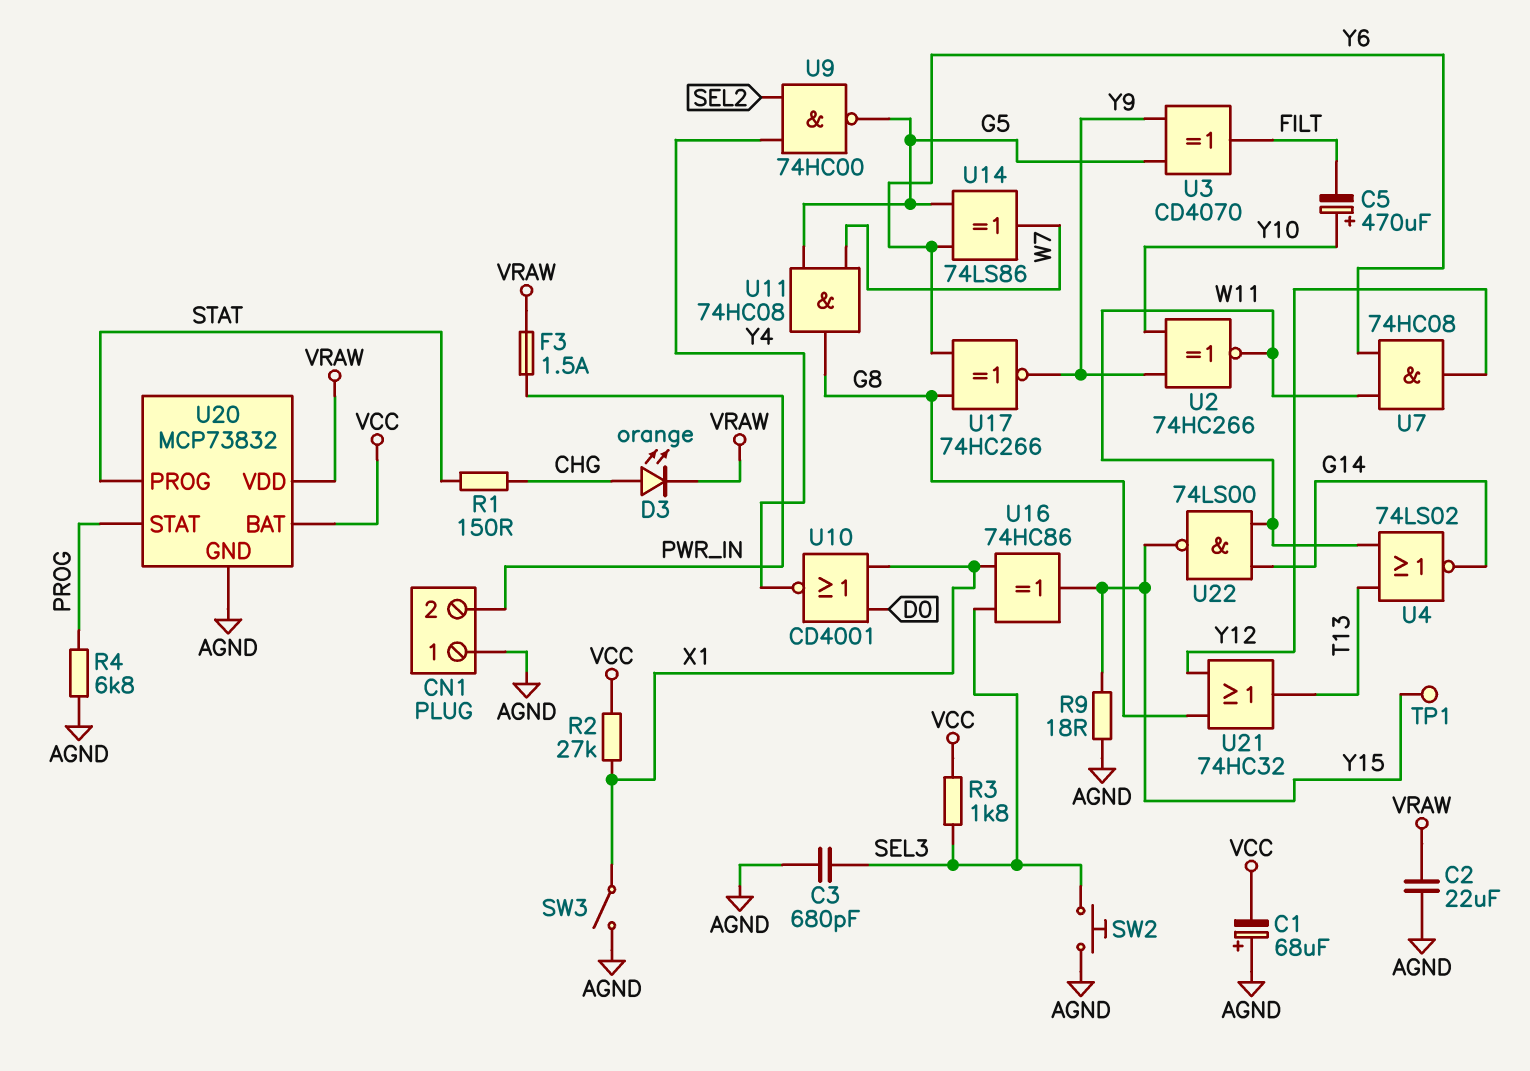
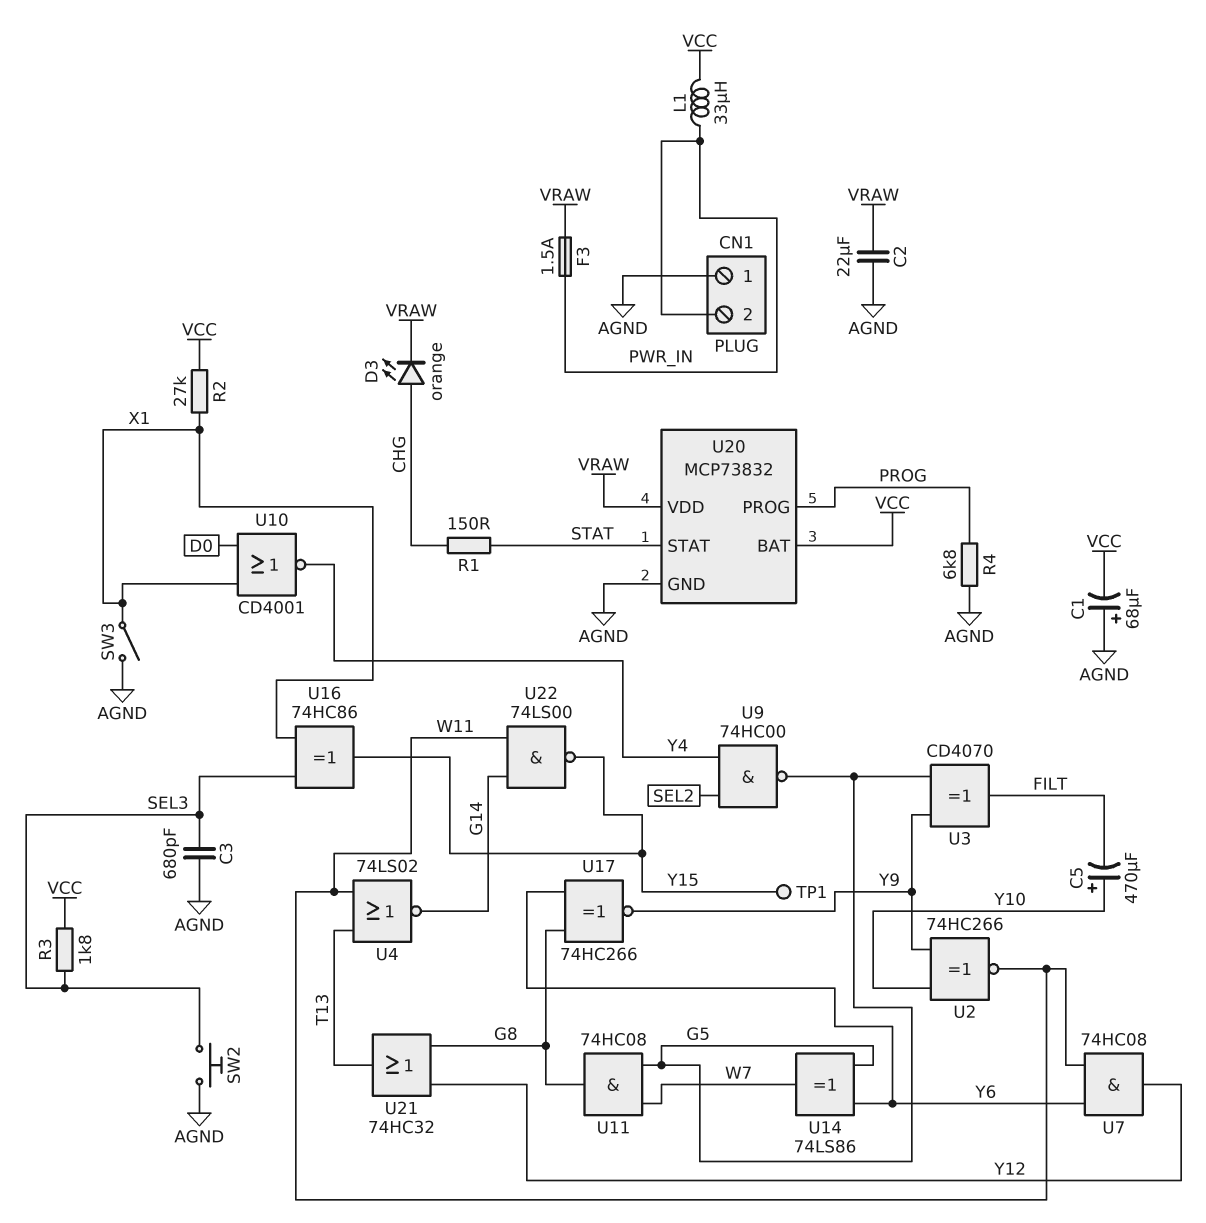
L1: none -> 33uH (PWR_IN, VCC)
R9: 18 (AGND, Y15) -> none
U20 pin PROG: STAT -> PROG
U20 pin STAT: PROG -> STAT

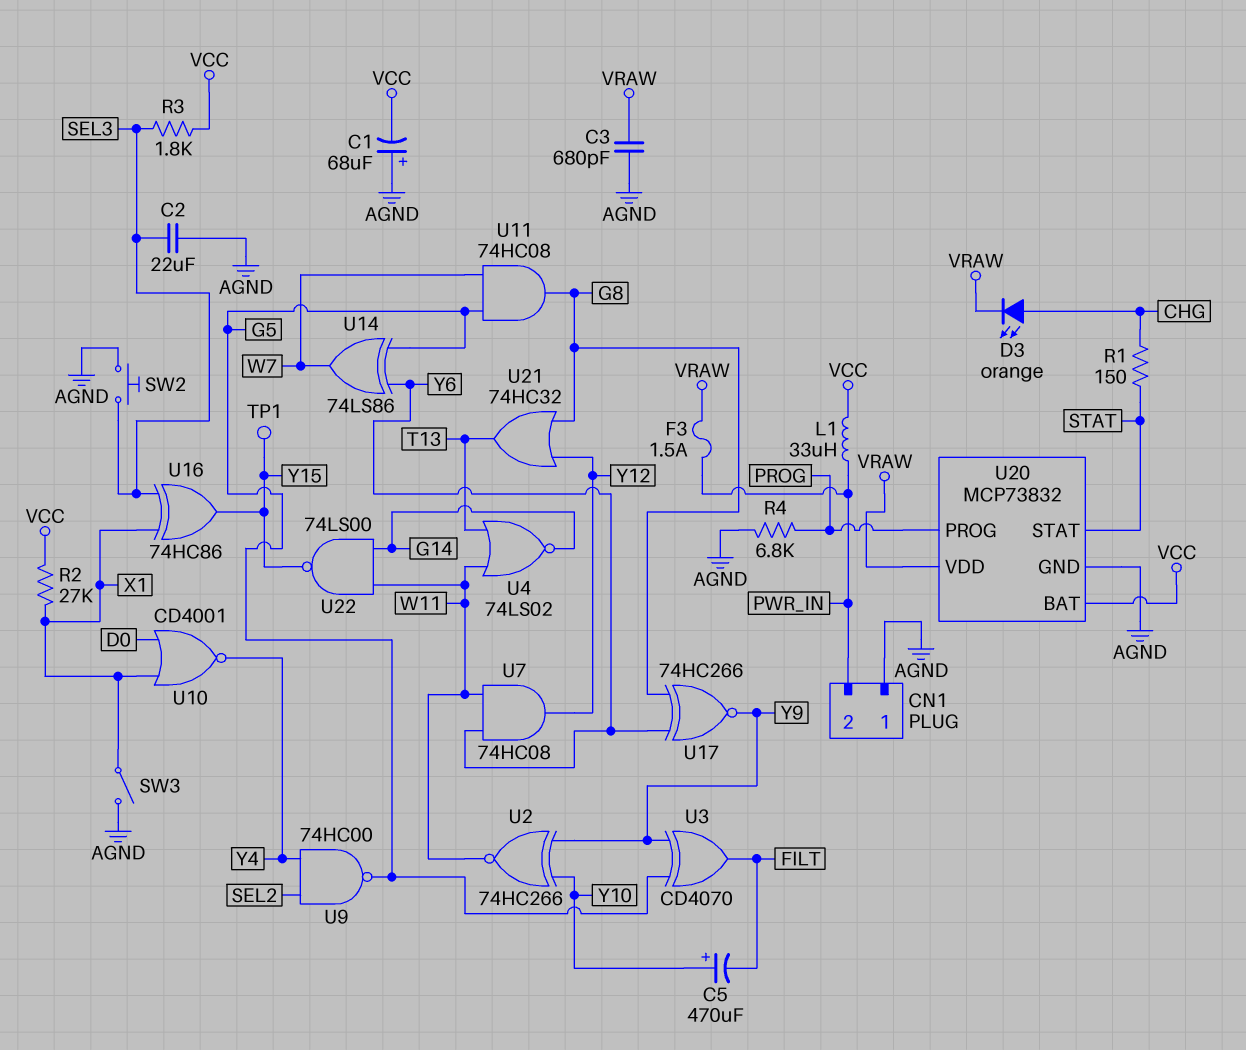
C2: 22uF (AGND, VRAW) -> 22uF (AGND, SEL3)
C3: 680pF (AGND, SEL3) -> 680pF (AGND, VRAW)

